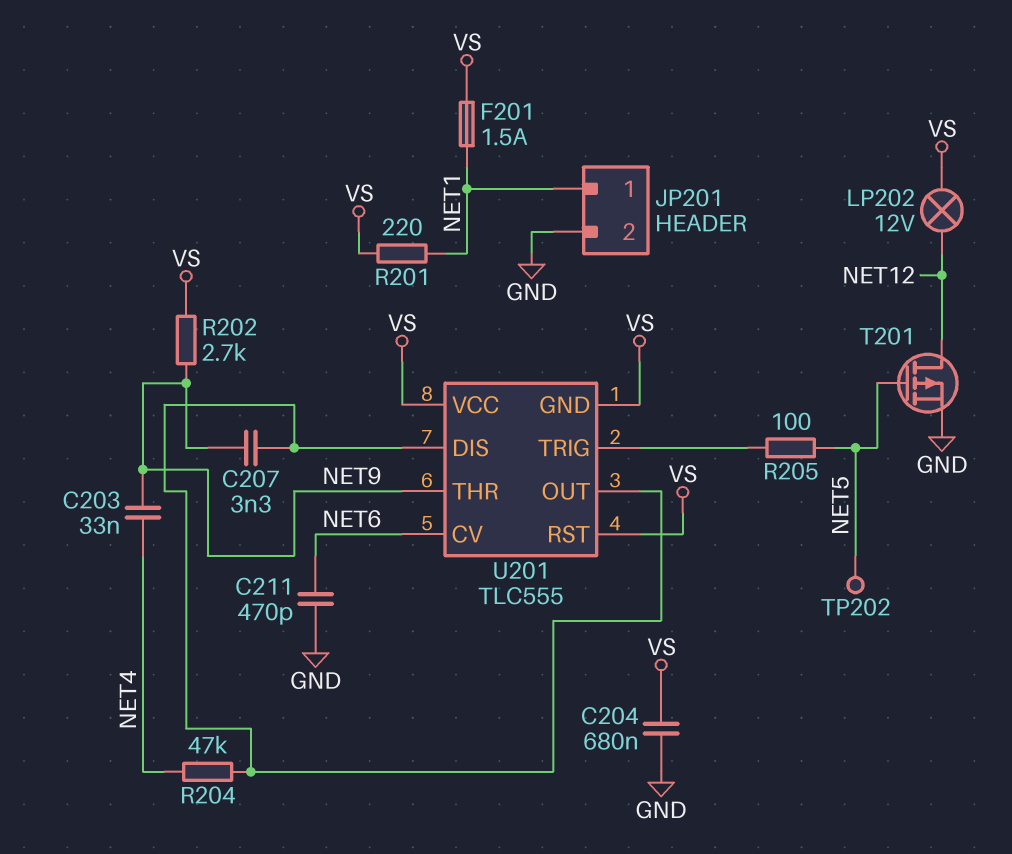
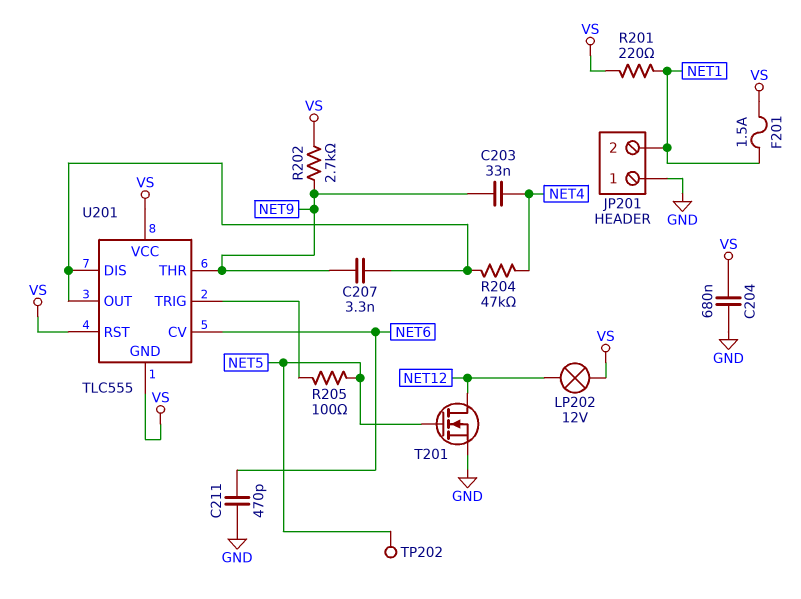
JP201 pin 1: NET1 -> GND
JP201 pin 2: GND -> NET1
T201: PMOS (G NET5, D NET12, S GND) -> NMOS (G NET5, D NET12, S GND)

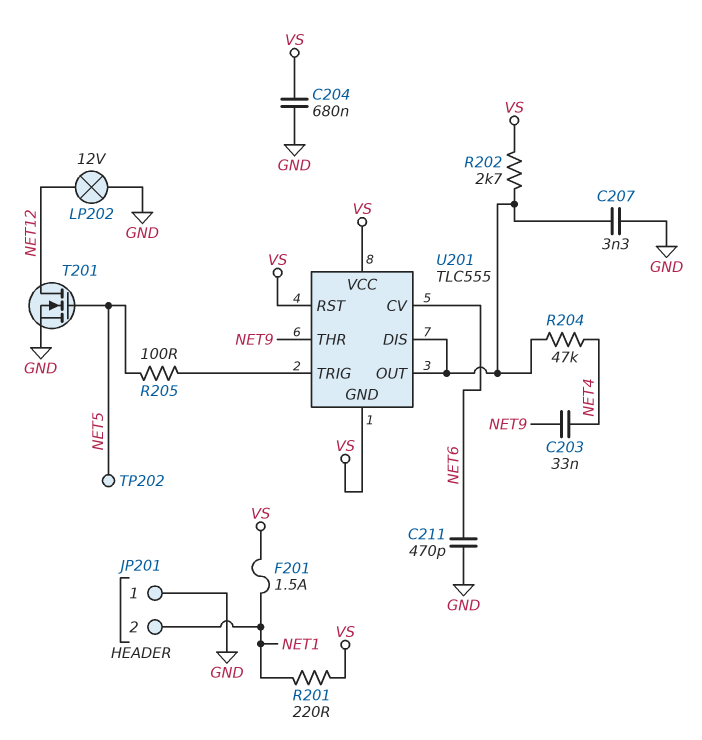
C207: 3.3nF (NET9, U201/DIS) -> 3.3nF (GND, U201/DIS)
LP202: lamp 12V (NET12, VS) -> lamp 12V (GND, NET12)
R202: 2.7k (NET9, VS) -> 2.7k (U201/DIS, VS)

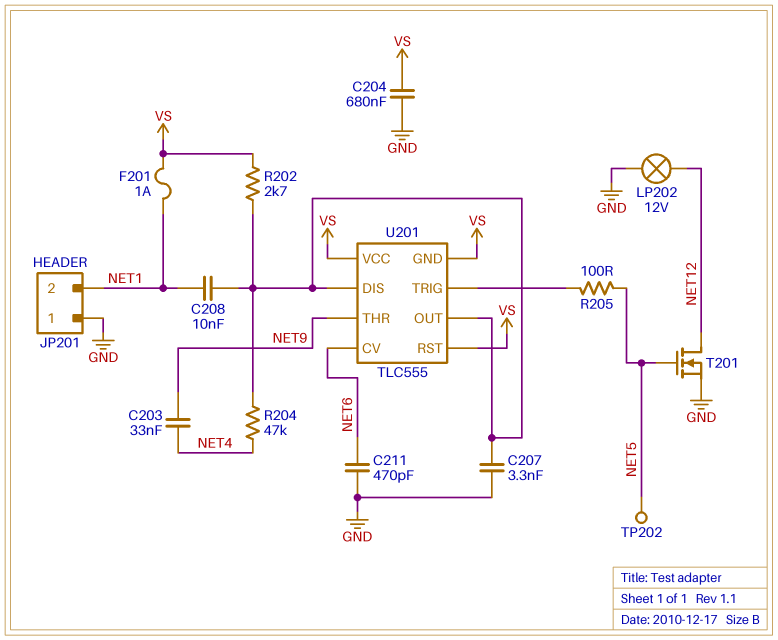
C208: none -> 10nF (NET1, U201/DIS)
F201: 1.5A (NET1, VS) -> 1A (NET1, VS)
R201: 220 (NET1, VS) -> none

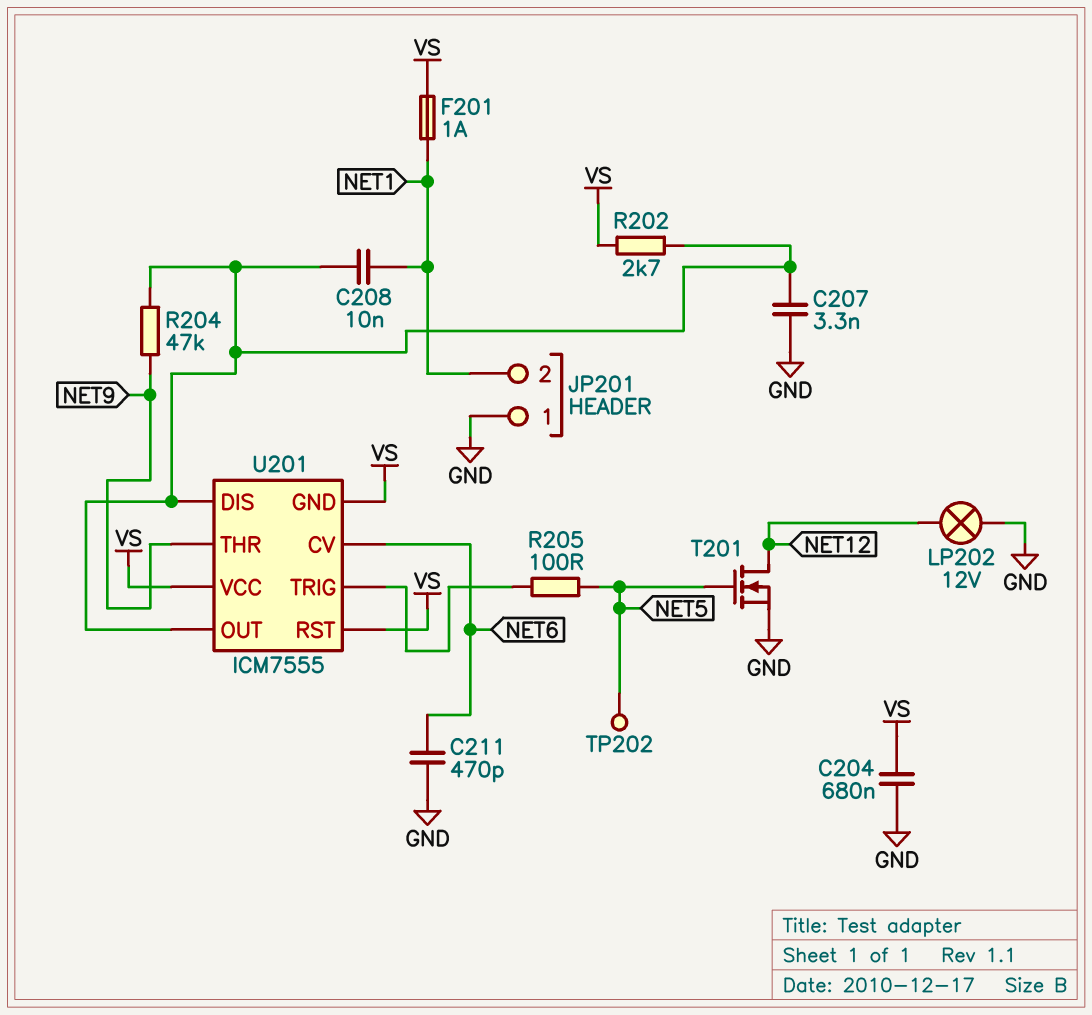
C203: 33nF (NET4, NET9) -> none
R204: 47k (NET4, U201/DIS) -> 47k (NET9, U201/DIS)
U201: TLC555 -> ICM7555

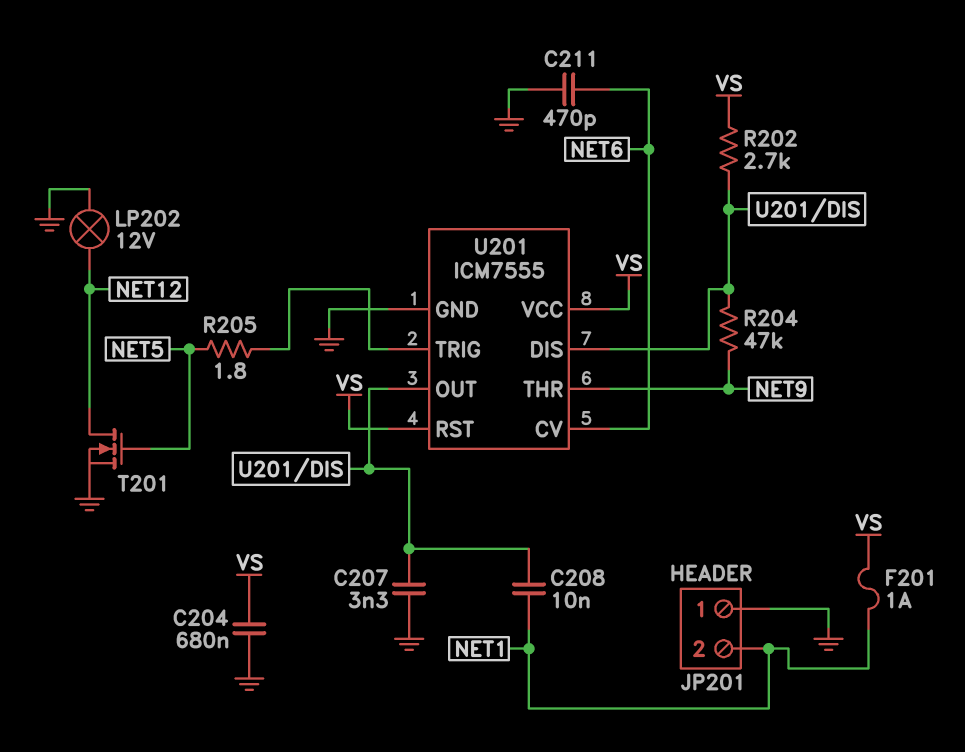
R205: 100 (NET5, U201/TRIG) -> 1.8 (NET5, U201/TRIG)
TP202: test point (NET5) -> none
U201 pin GND: VS -> GND

